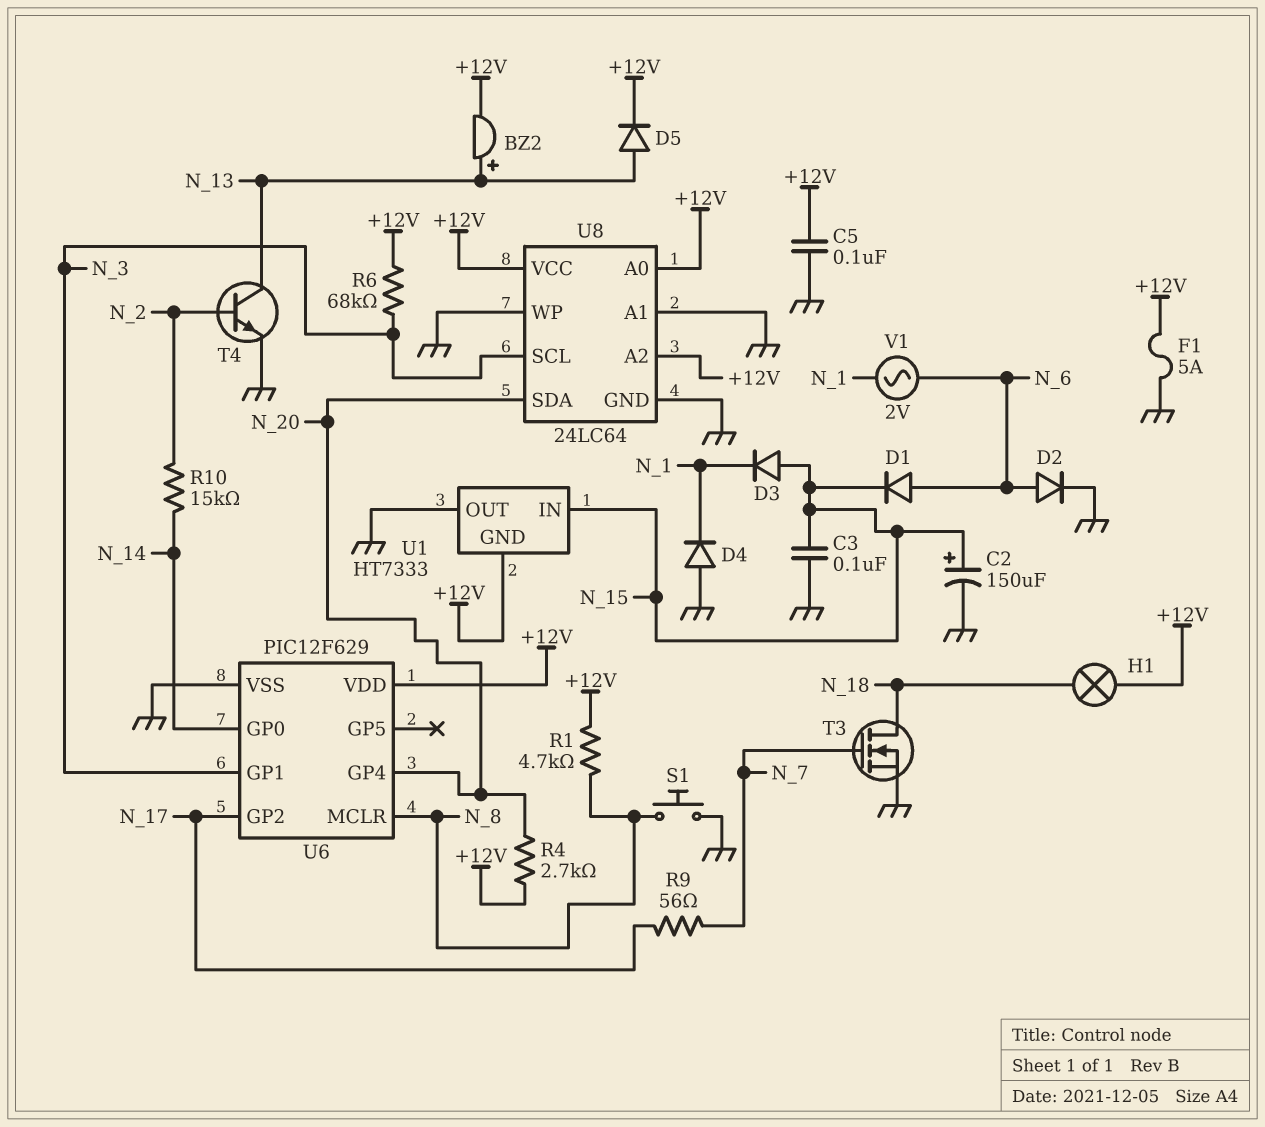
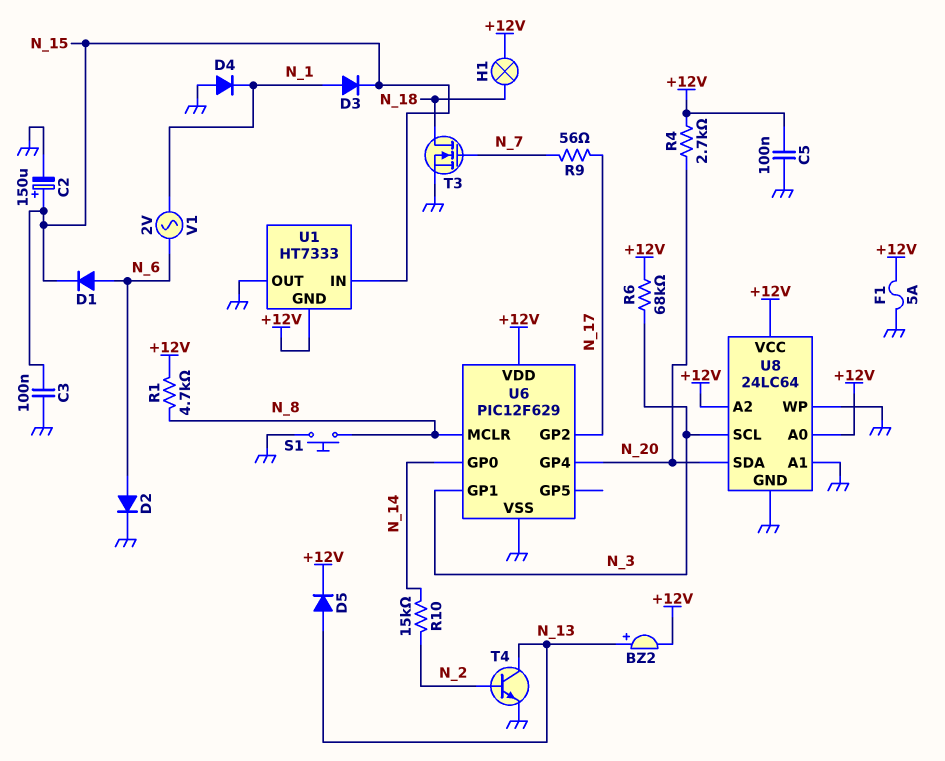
D3: diode (A N_15, K N_1) -> diode (A N_1, K N_15)

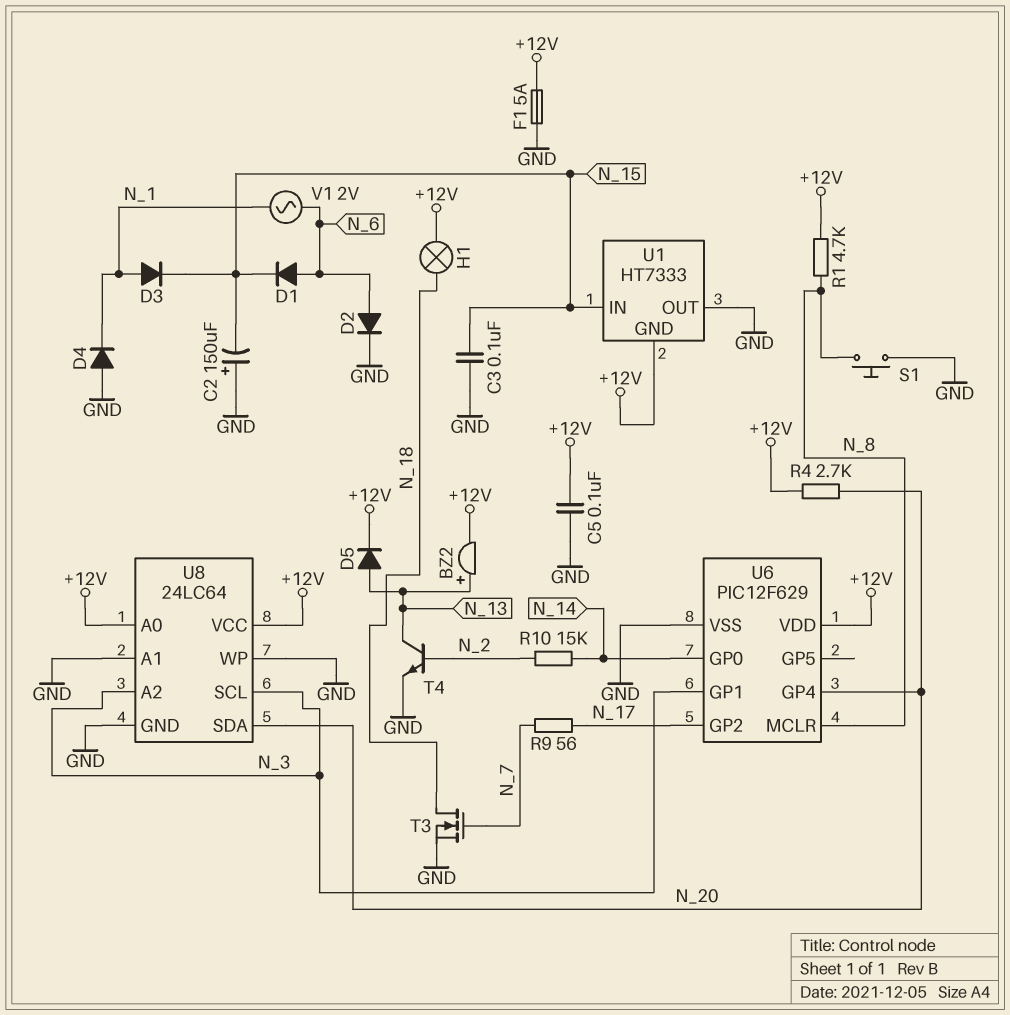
C2: 150uF (plus N_15, minus GND) -> 150uF (plus GND, minus N_15)
R6: 68k (+12V, N_3) -> none
U8 pin A2: +12V -> N_3

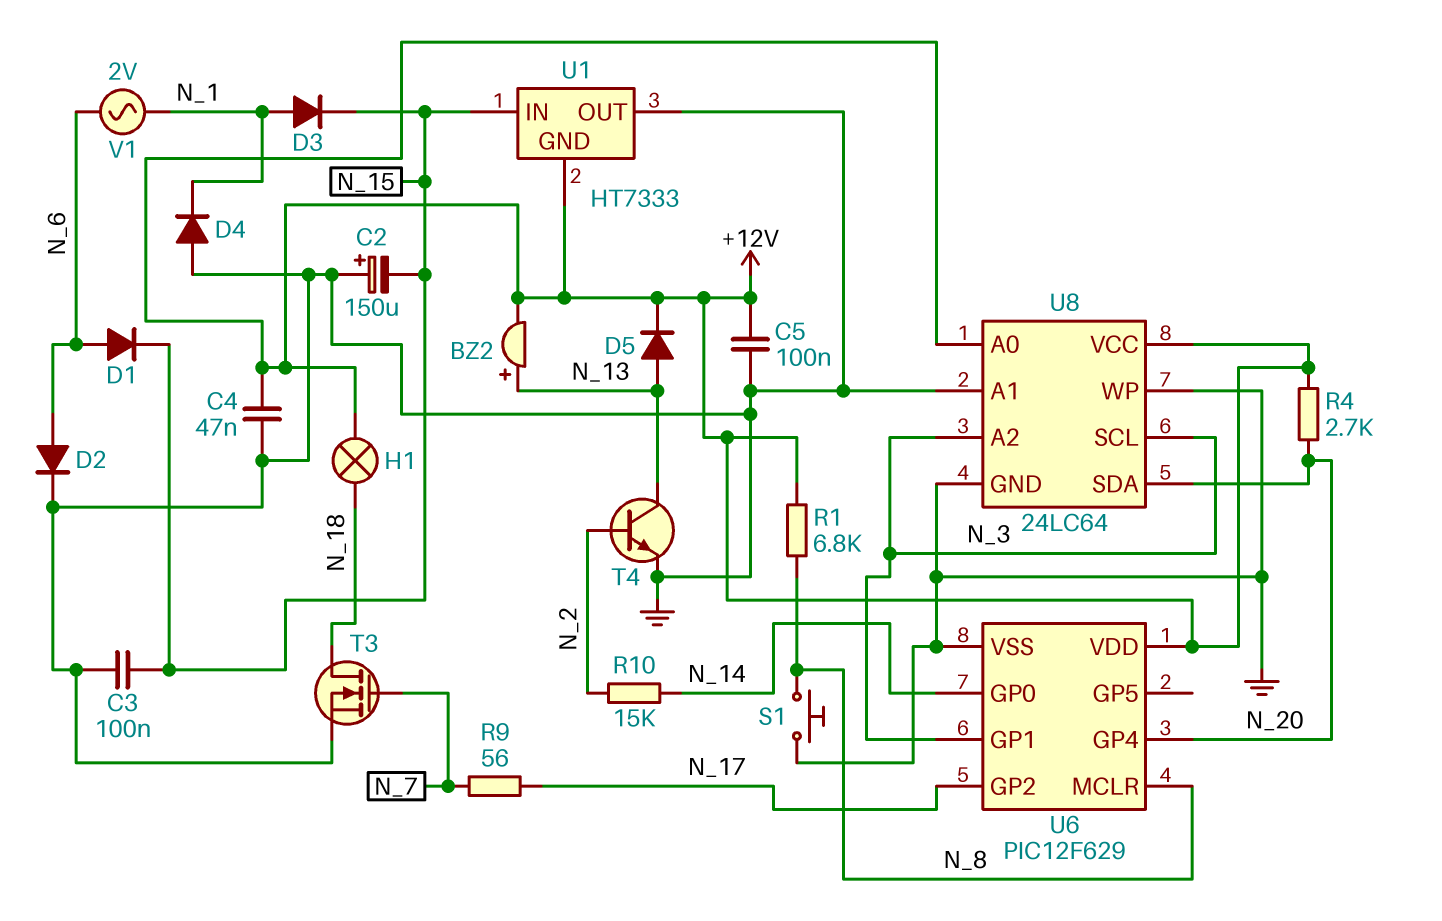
C4: none -> 47nF (+12V, GND)
F1: 5A (+12V, GND) -> none
R1: 4.7k (+12V, N_8) -> 6.8k (+12V, N_8)

